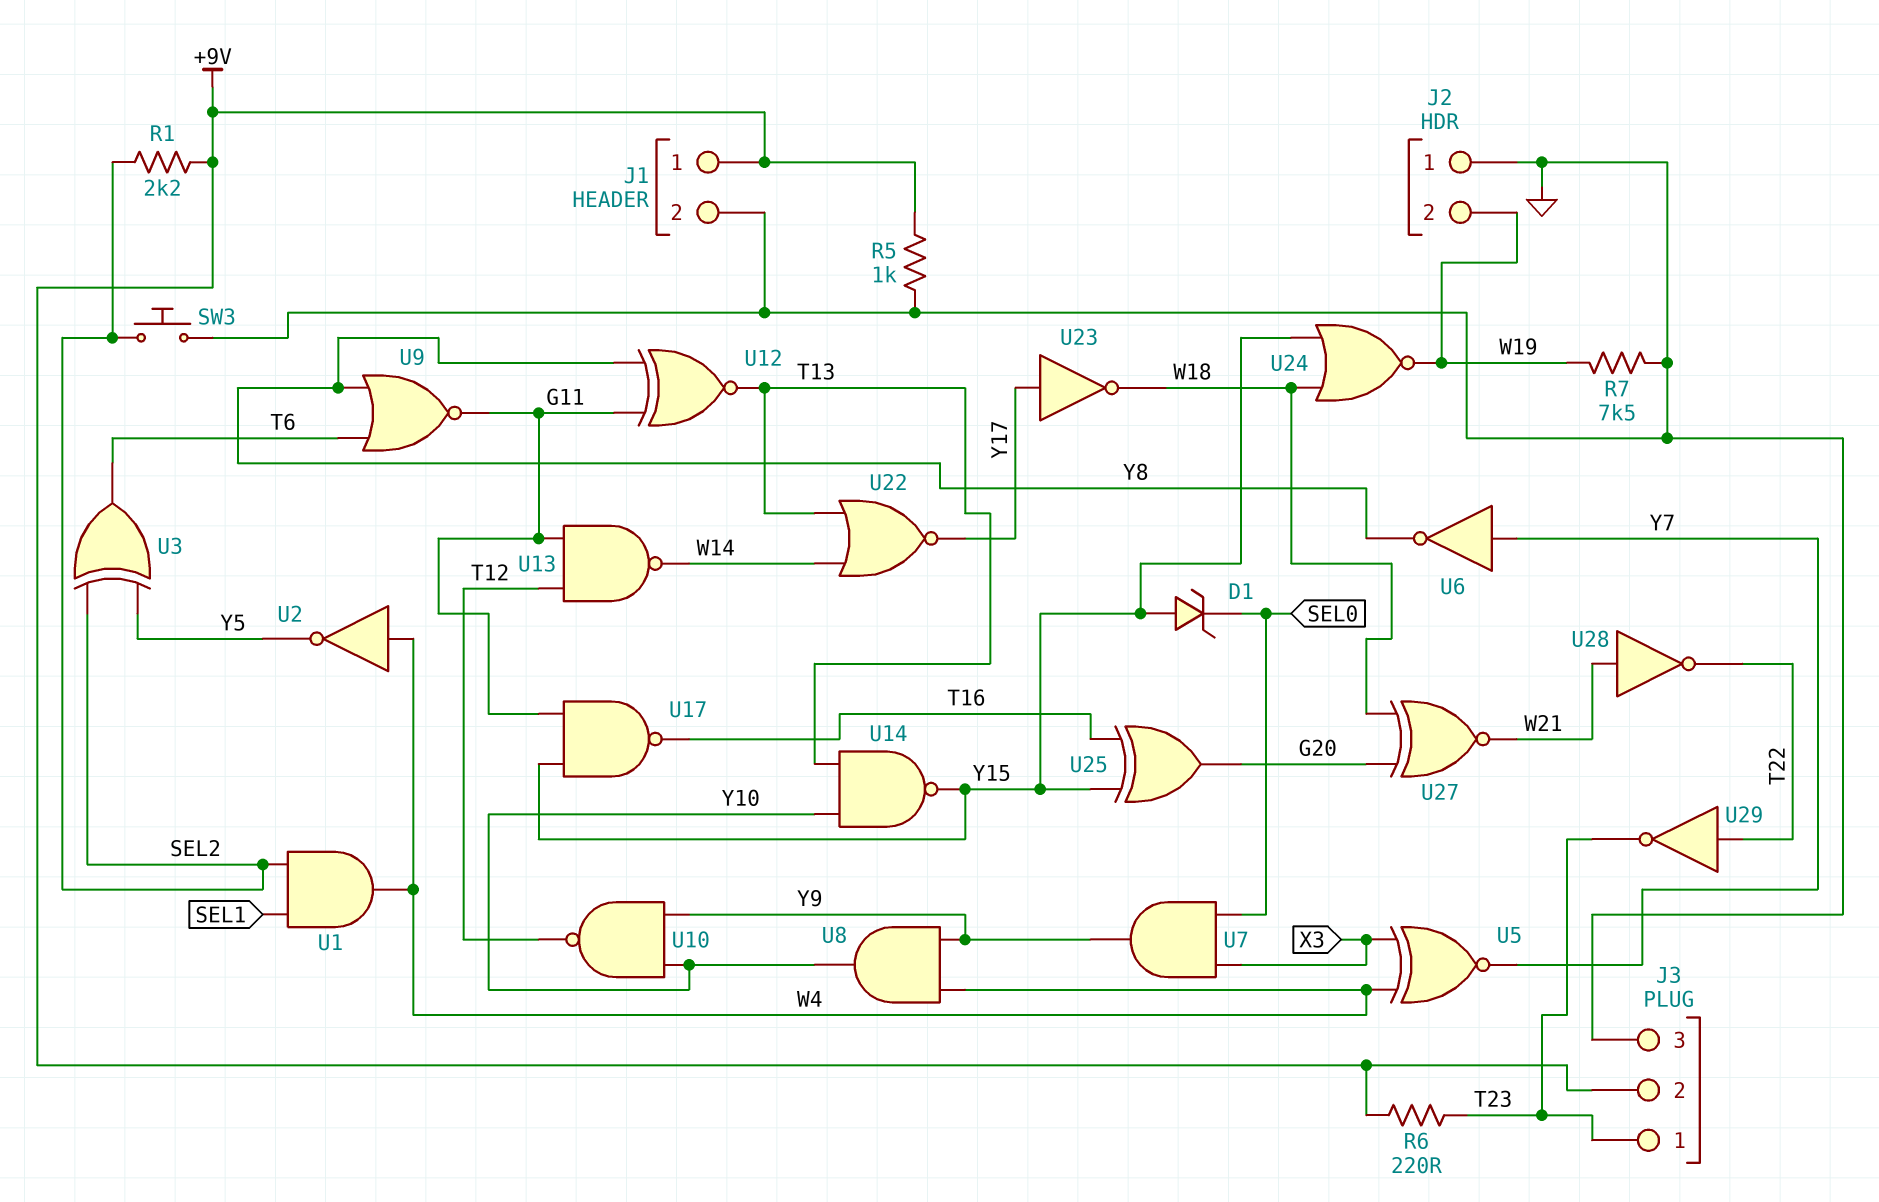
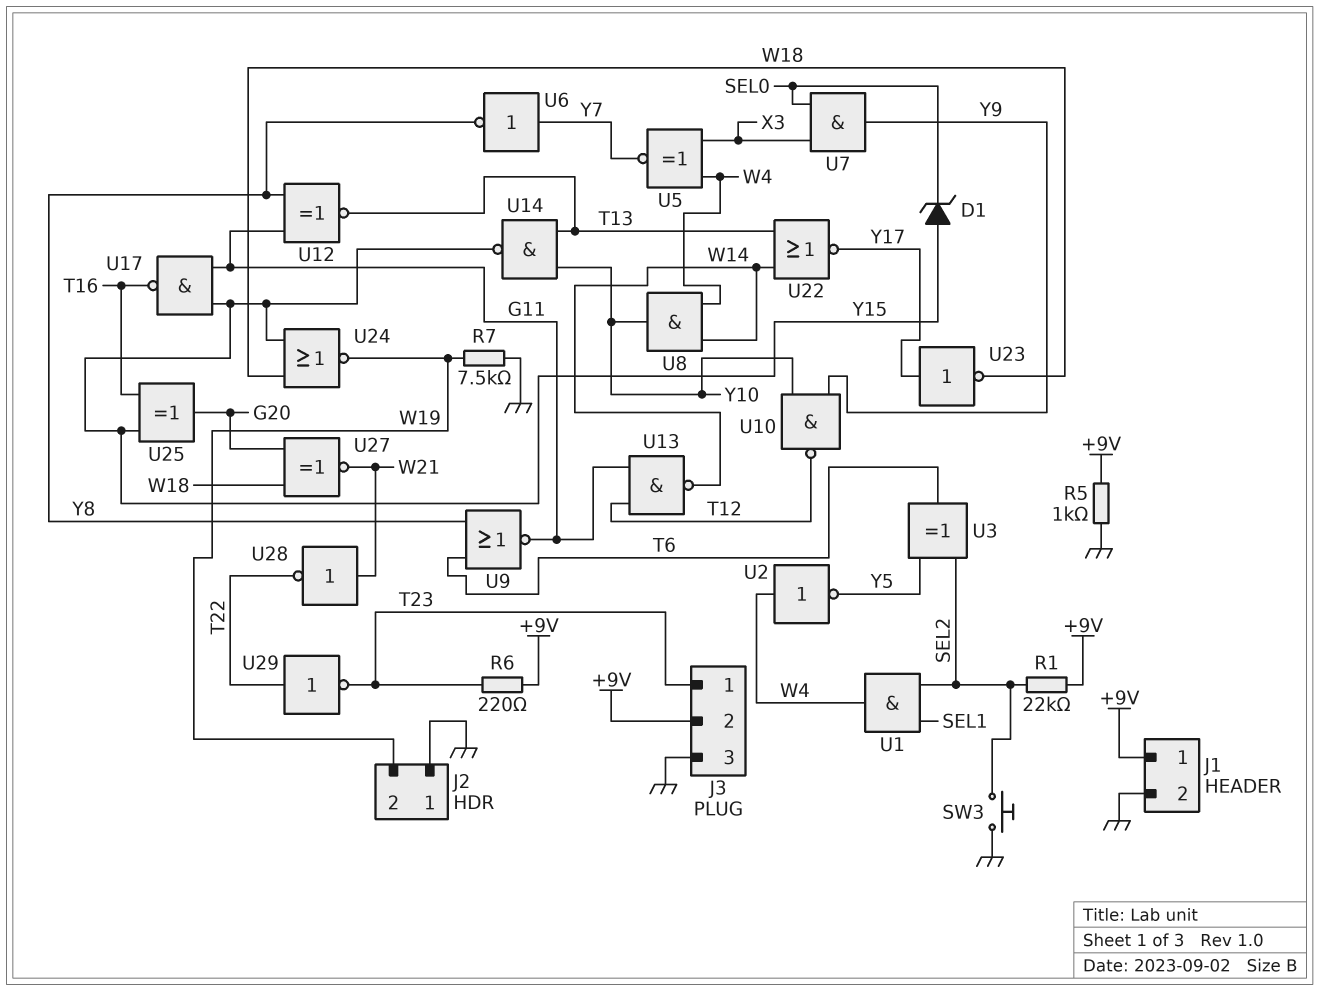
R1: 2.2k (+9V, SEL2) -> 22k (+9V, SEL2)
U8: AND (in W4, in Y9, out Y10) -> AND (in W4, in W14, out Y10)

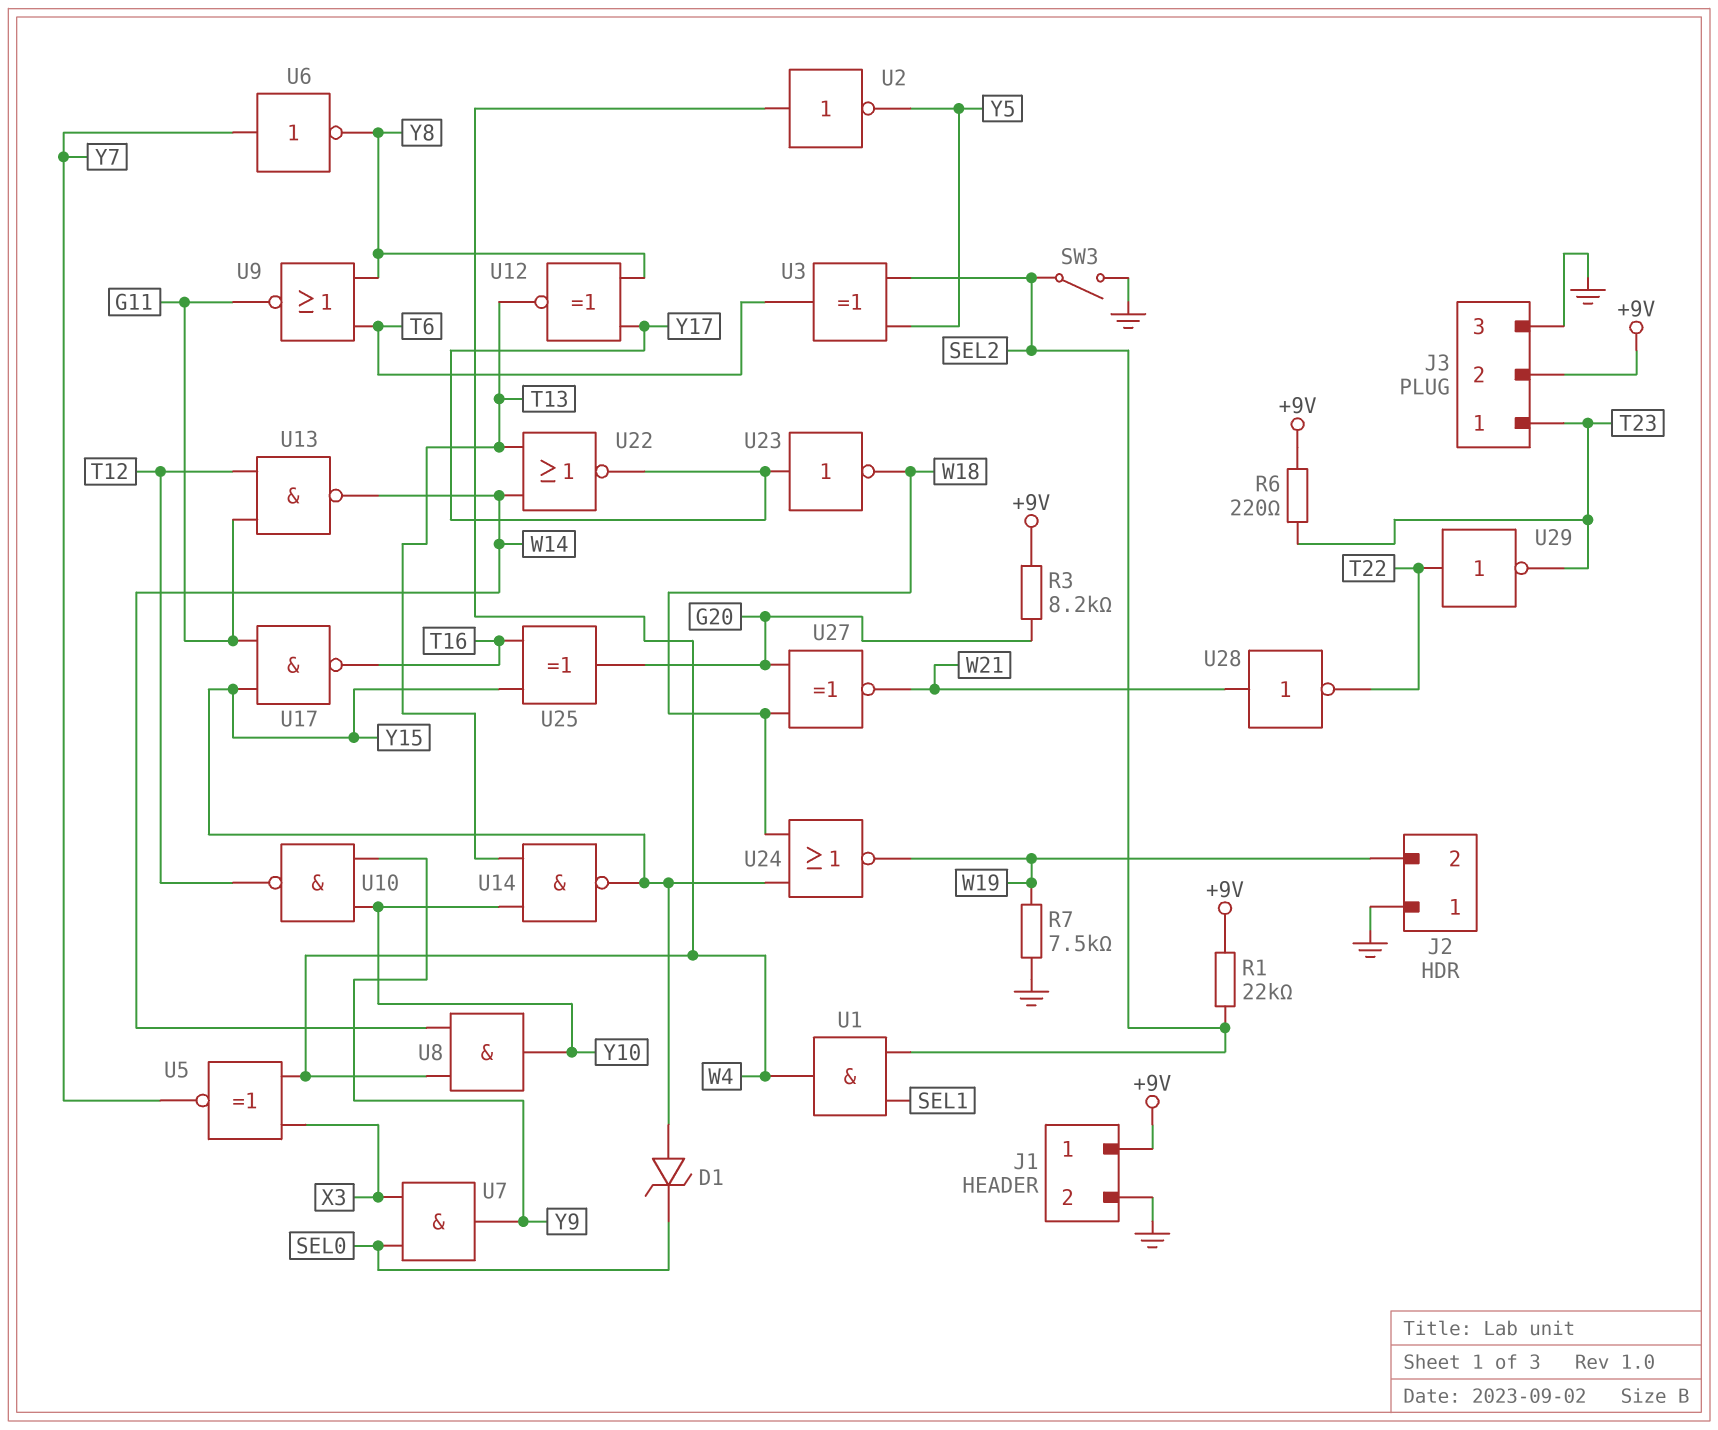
R3: none -> 8.2k (+9V, G20)
R5: 1k (+9V, GND) -> none
SW3: button (GND, SEL2) -> switch (GND, SEL2)
U12: XNOR (in G11, in Y8, out T13) -> XNOR (in Y8, in Y17, out T13)

